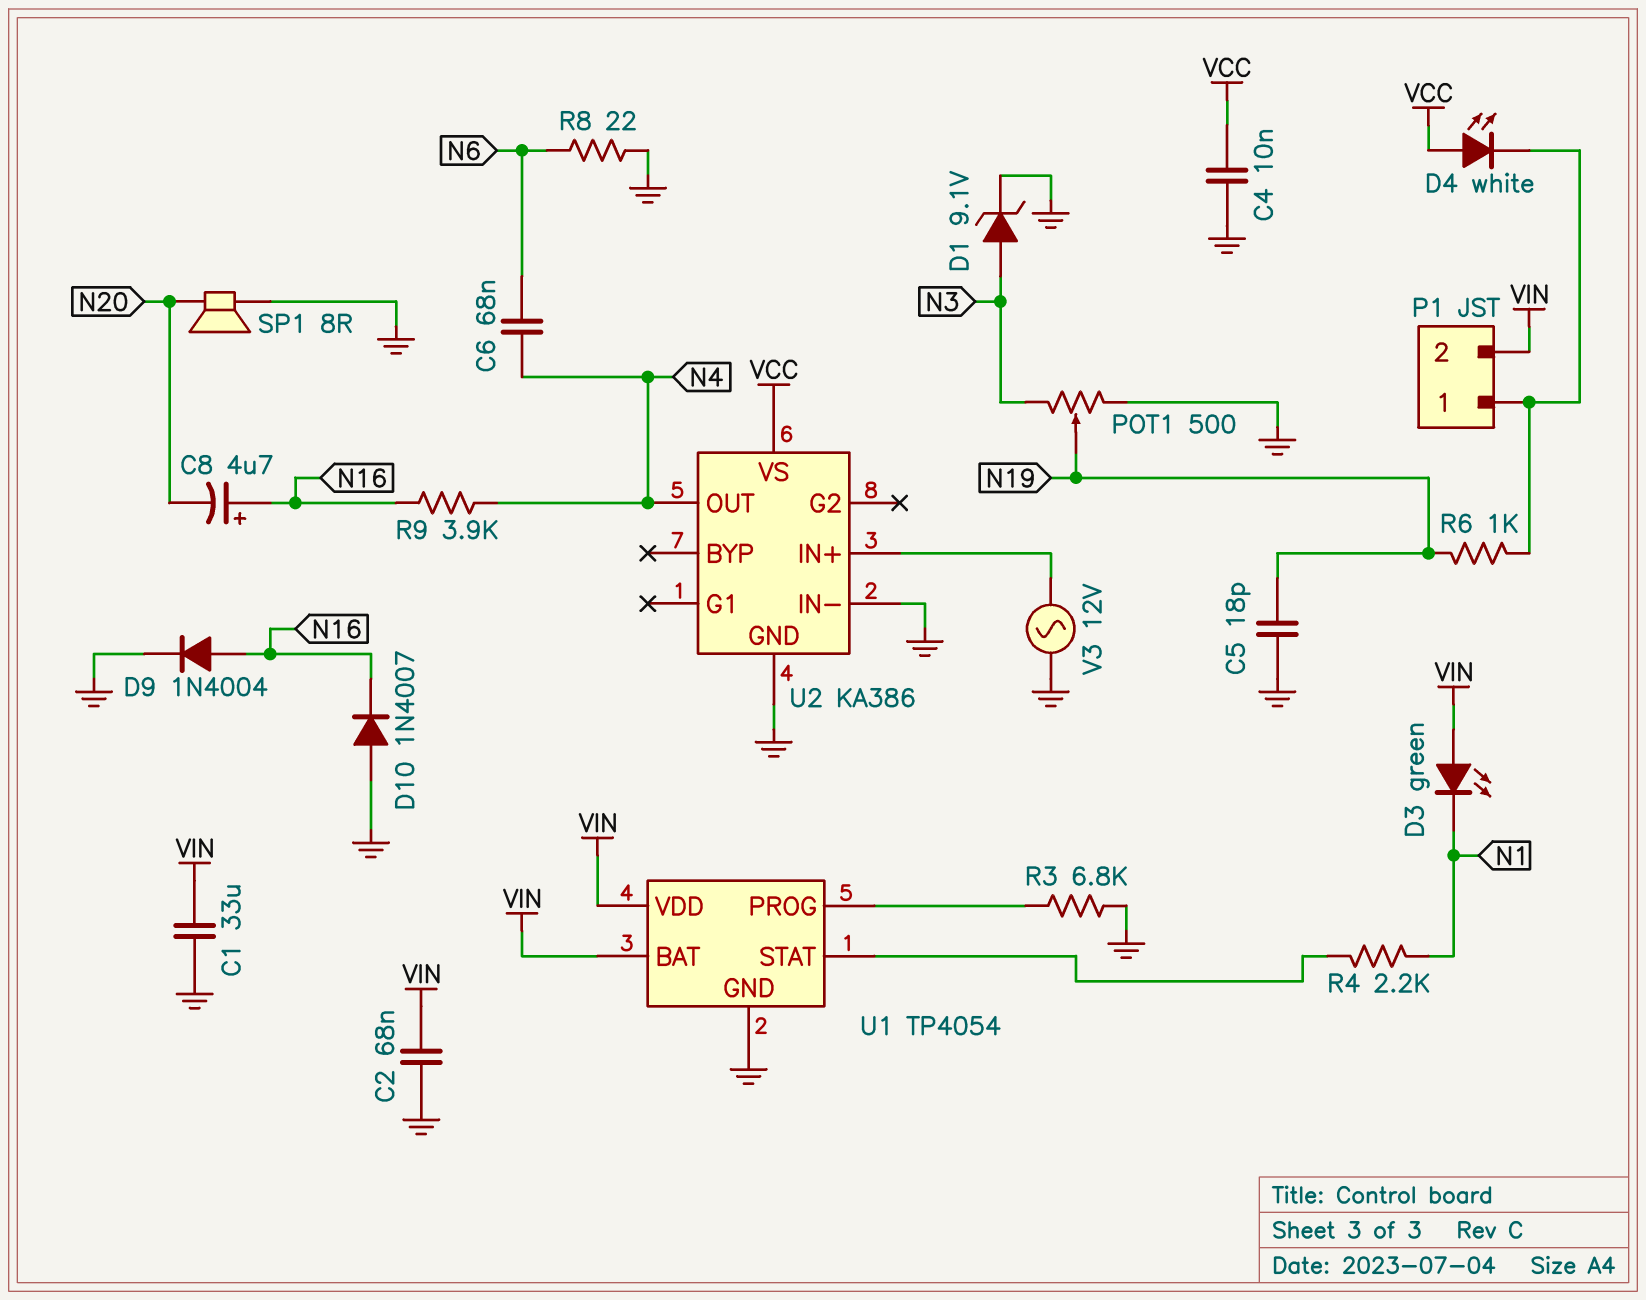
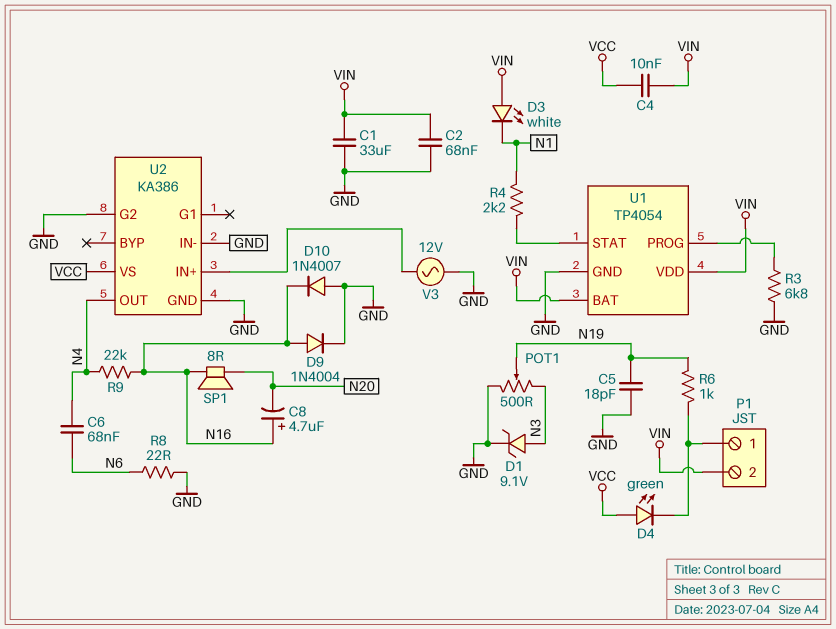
C4: 10nF (GND, VCC) -> 10nF (VCC, VIN)
D3: LED green (A VIN, K N1) -> LED white (A VIN, K N1)
D4: LED white (A VCC, K P1/1) -> LED green (A VCC, K P1/1)
R9: 3.9k (N4, N16) -> 22k (N4, N16)
SP1: speaker 8R (GND, N20) -> speaker 8R (N16, N20)
U2 pin G2: none -> GND

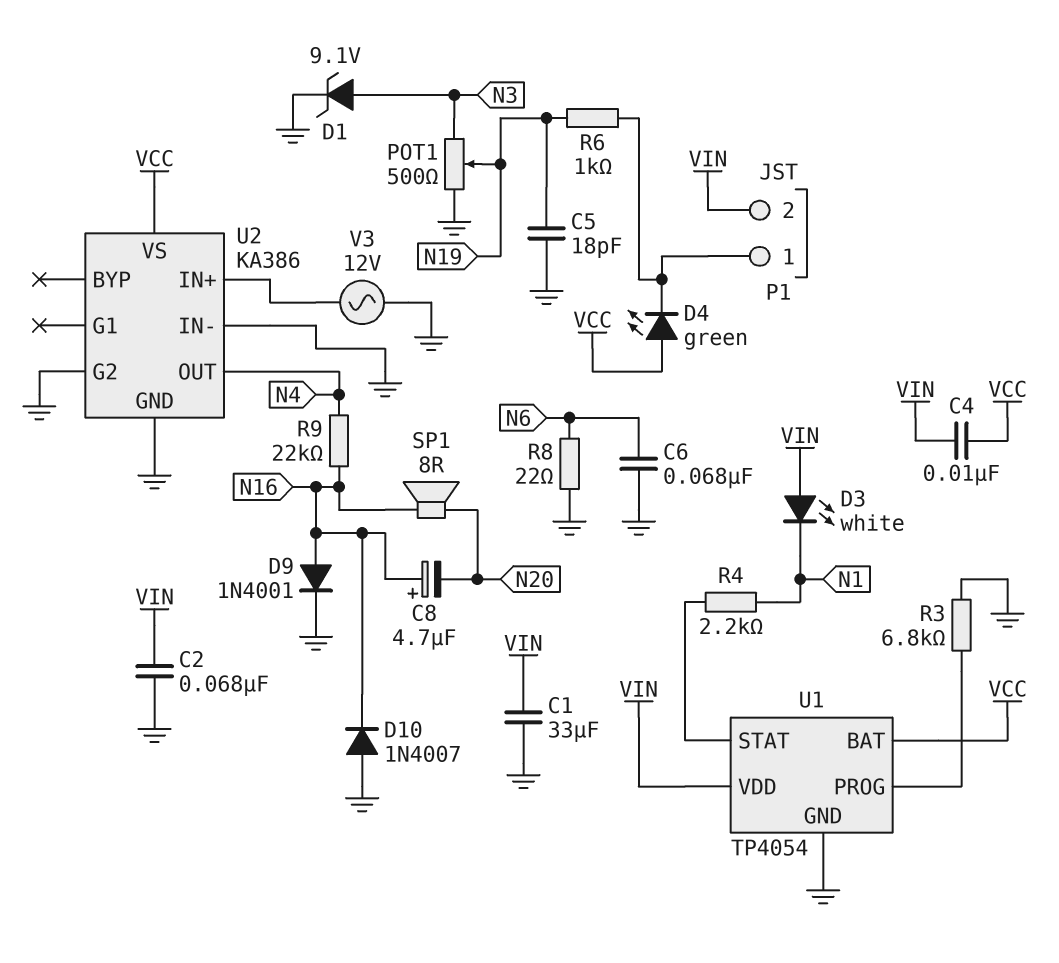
C6: 68nF (N4, N6) -> 68nF (GND, N6)
D9: diode 1N4004 (A N16, K GND) -> diode 1N4001 (A N16, K GND)
U1 pin BAT: VIN -> VCC

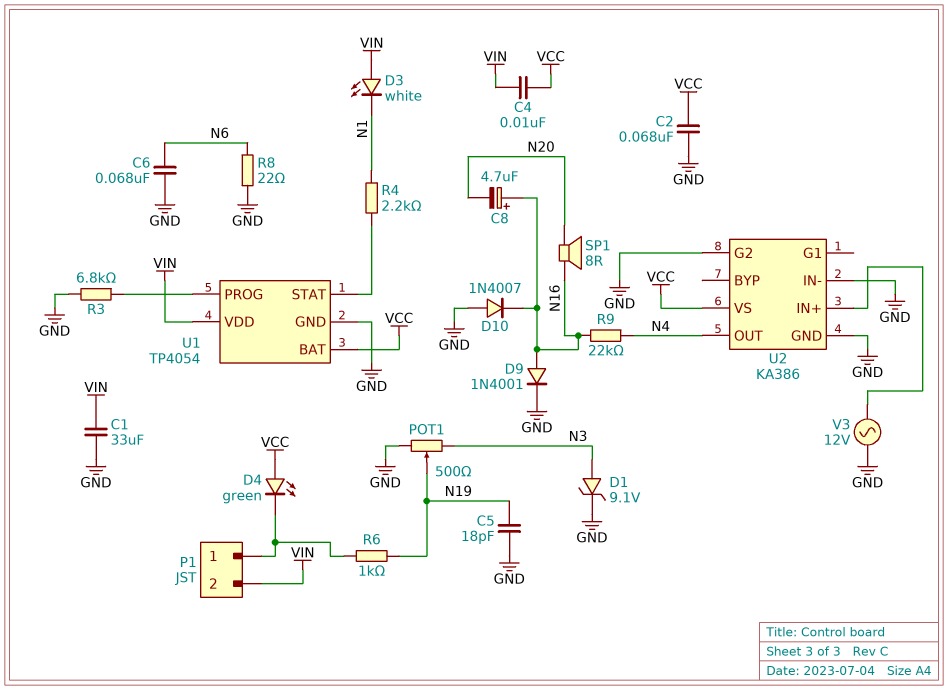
C2: 68nF (GND, VIN) -> 68nF (GND, VCC)

